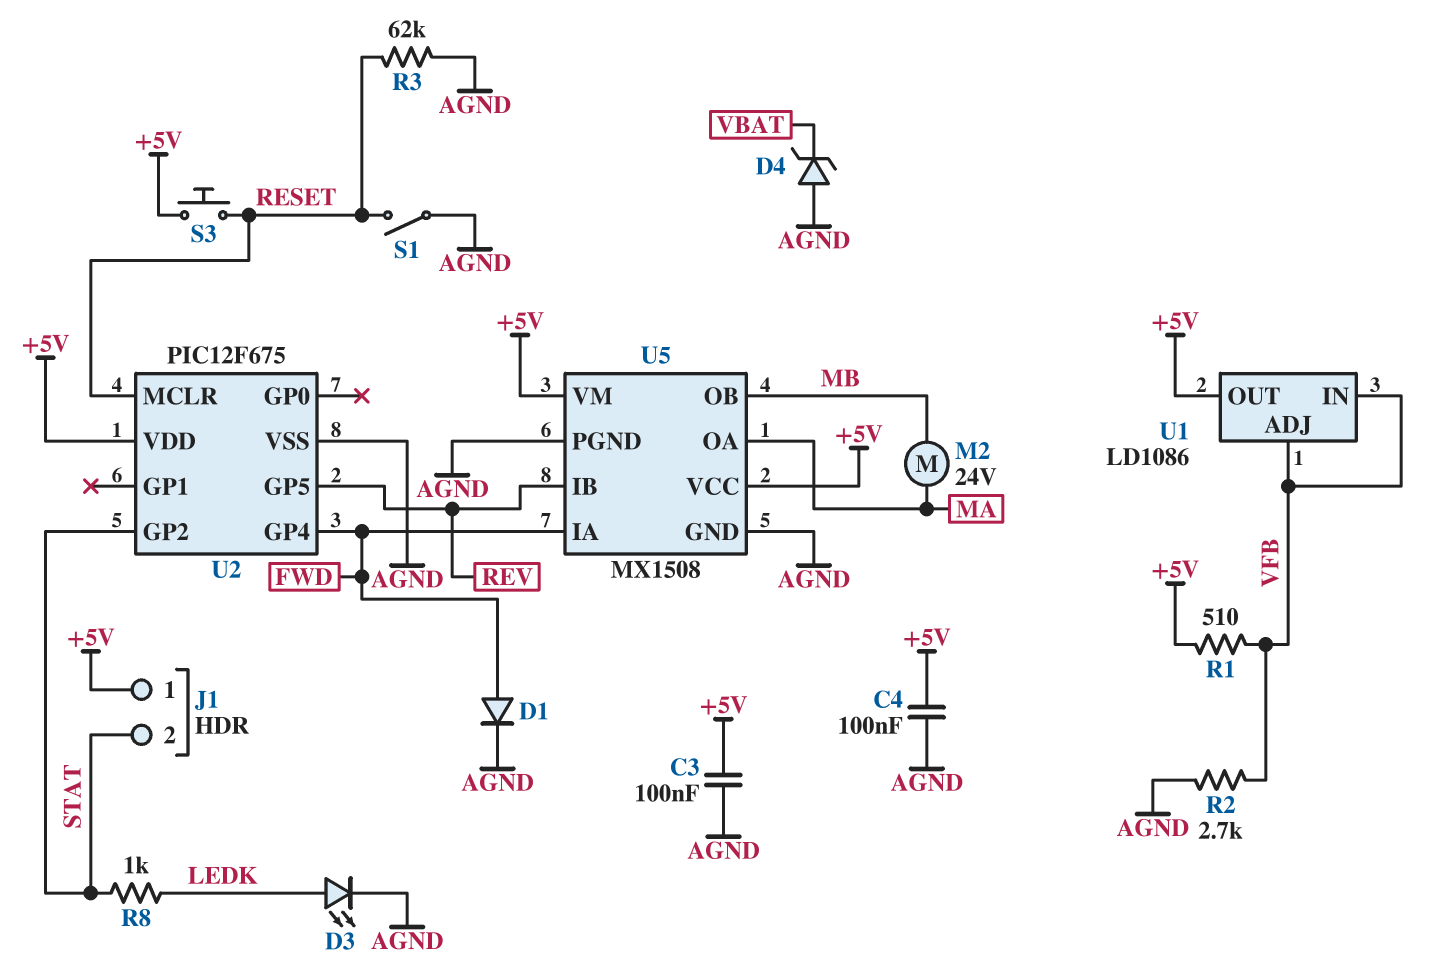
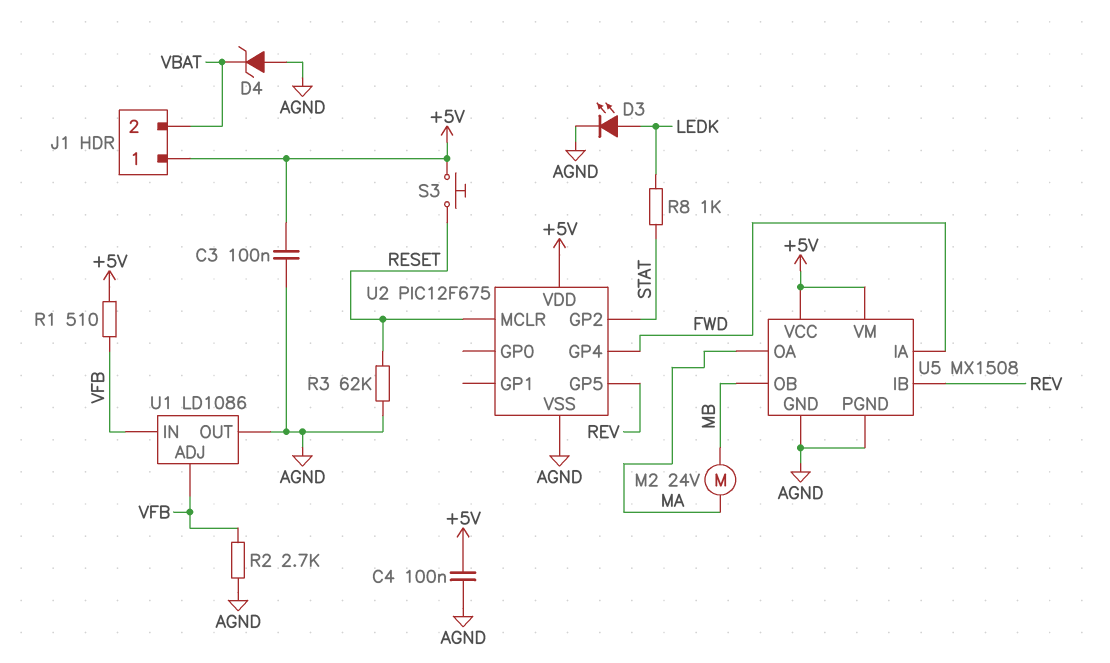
D1: diode (A FWD, K AGND) -> none
J1 pin 2: STAT -> VBAT
S1: switch (AGND, RESET) -> none
U1 pin OUT: +5V -> AGND

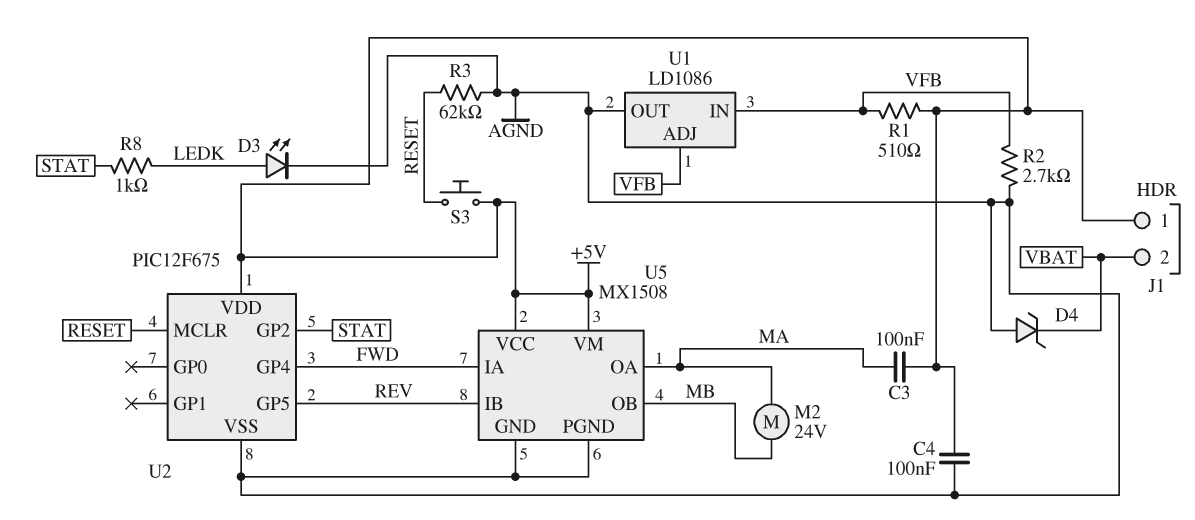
C3: 100nF (+5V, AGND) -> 100nF (+5V, MA)

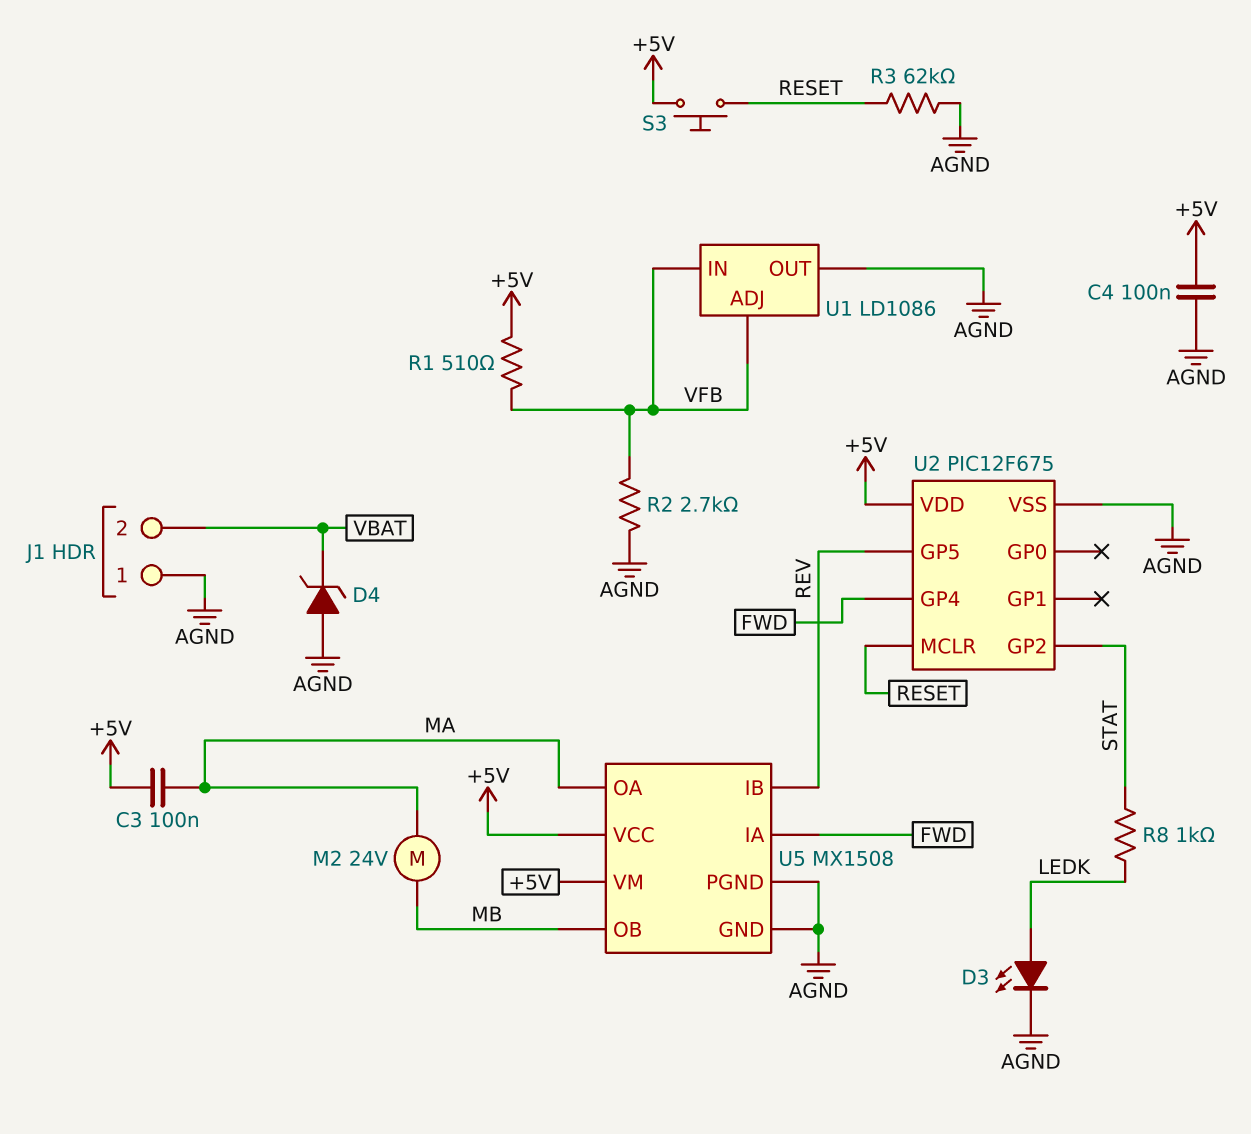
J1 pin 1: +5V -> AGND

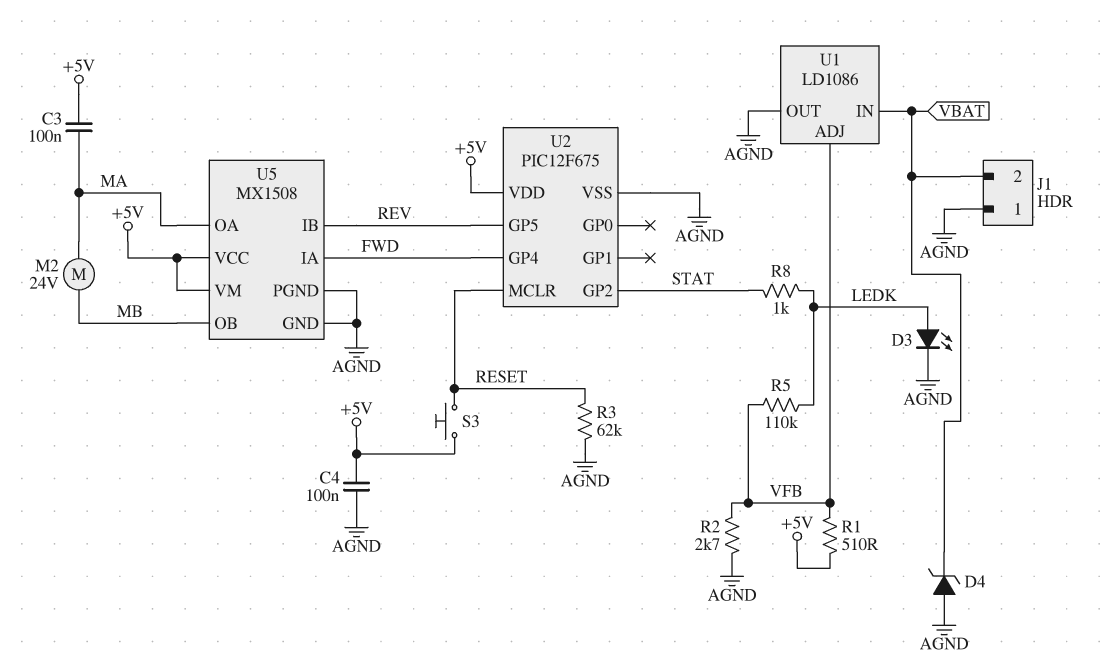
R5: none -> 110k (LEDK, VFB)
U1 pin IN: VFB -> VBAT

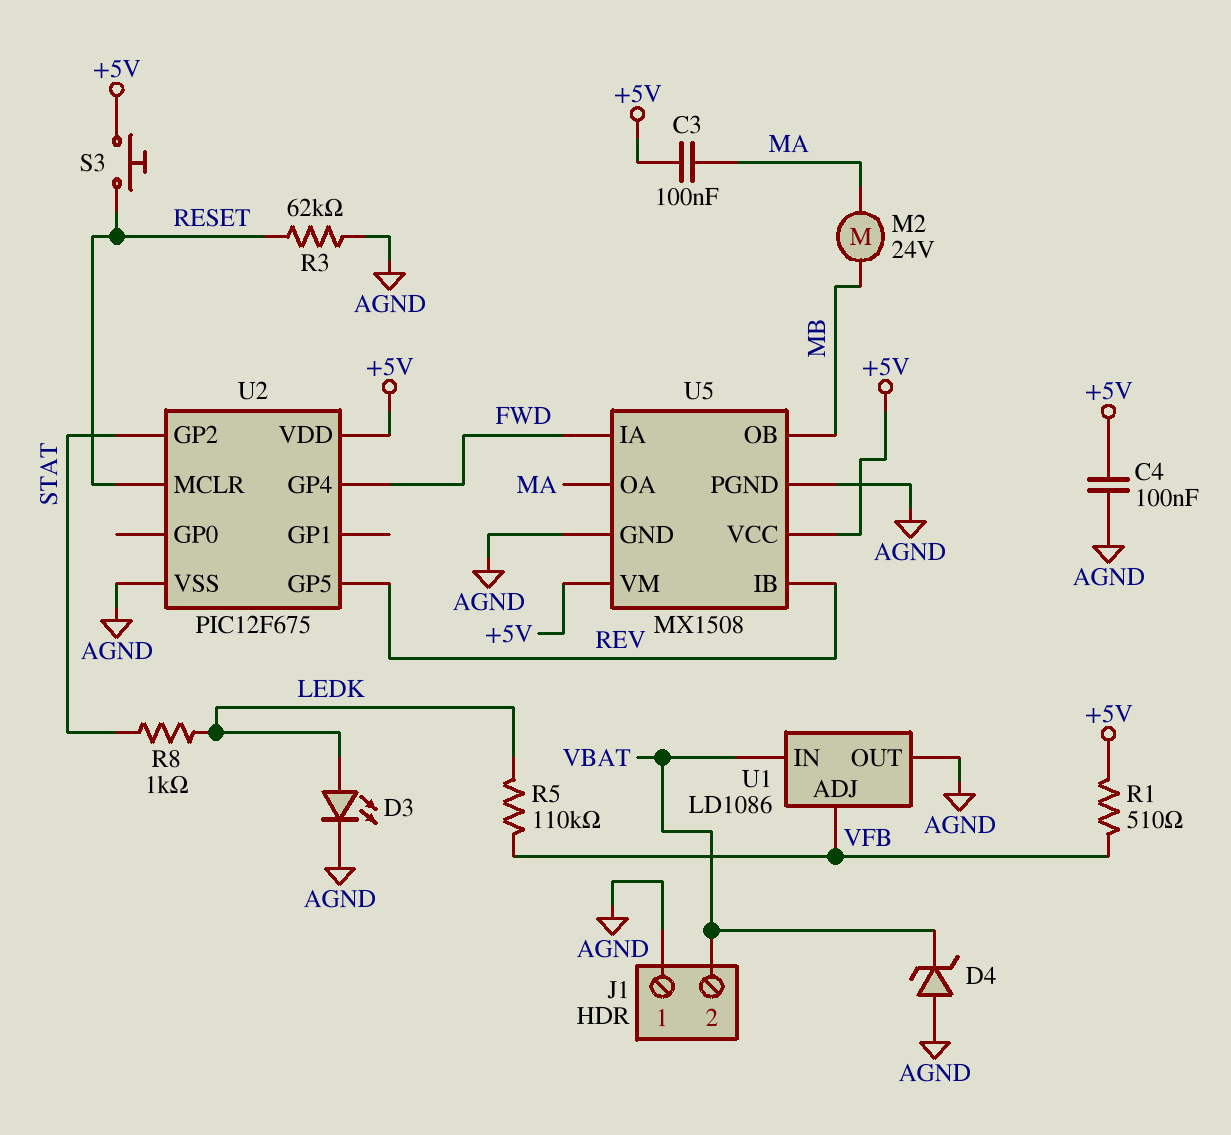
R2: 2.7k (AGND, VFB) -> none

